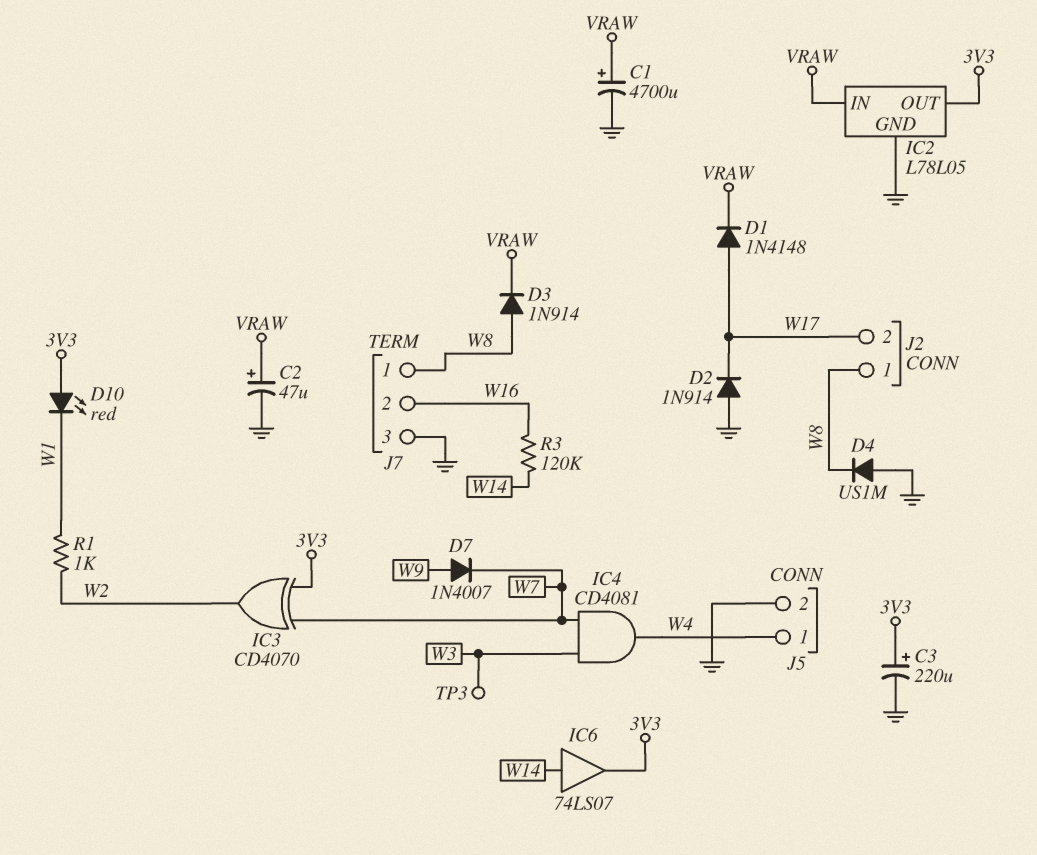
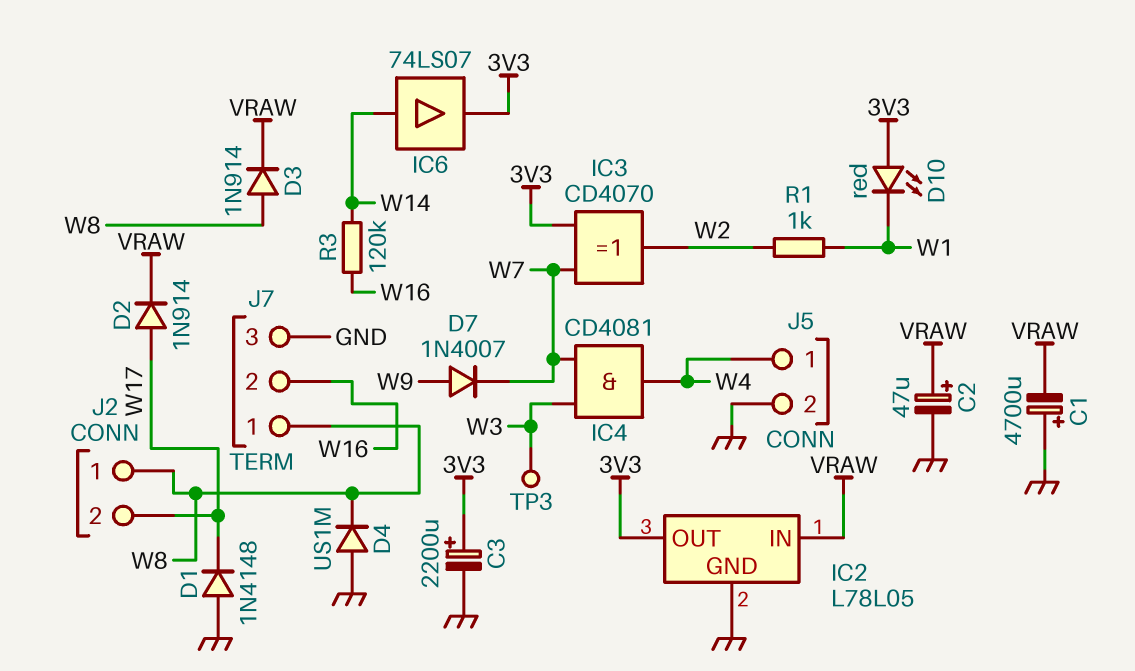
C1: 4700uF (plus VRAW, minus GND) -> 4700uF (plus GND, minus VRAW)
C3: 220uF (plus 3V3, minus GND) -> 2200uF (plus 3V3, minus GND)
D1: diode 1N4148 (A W17, K VRAW) -> diode 1N4148 (A GND, K W17)
D2: diode 1N914 (A GND, K W17) -> diode 1N914 (A W17, K VRAW)

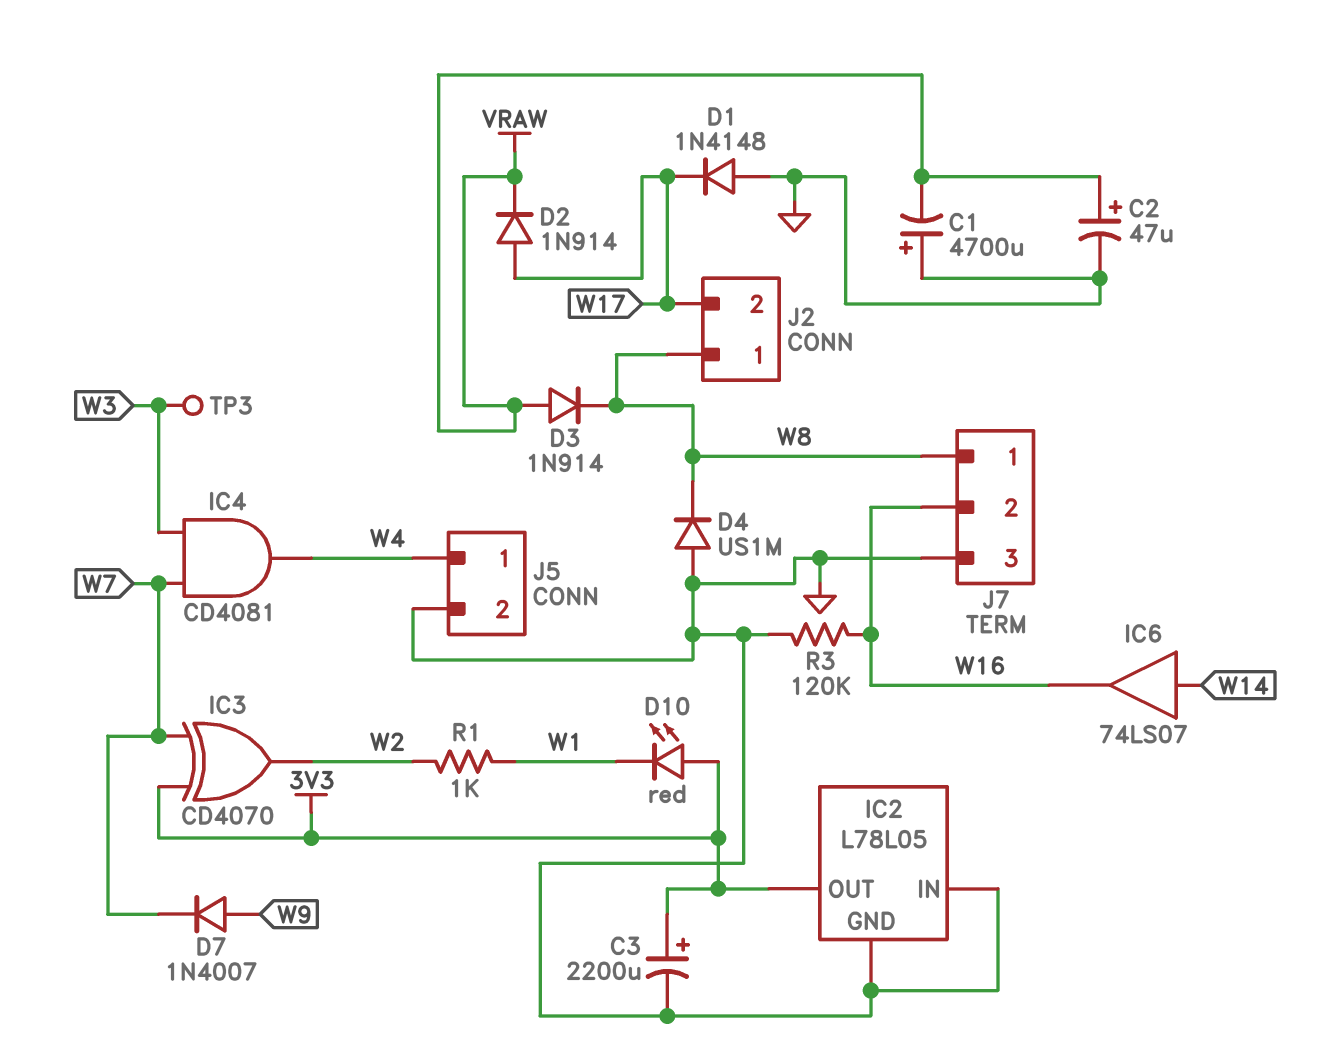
D3: diode 1N914 (A W8, K VRAW) -> diode 1N914 (A VRAW, K W8)
IC2 pin IN: VRAW -> GND
IC6: buffer 74LS07 (in W14, out 3V3) -> buffer 74LS07 (in W14, out W16)
R3: 120k (W14, W16) -> 120k (GND, W16)

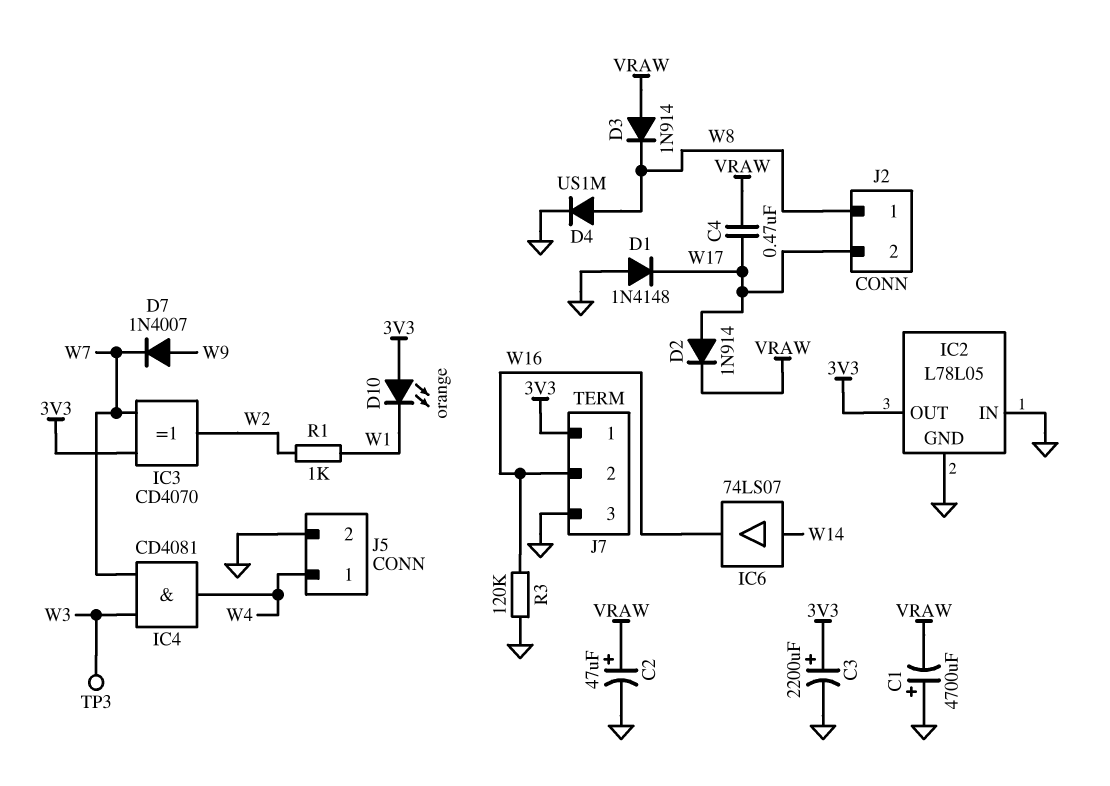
C4: none -> 470nF (VRAW, W17)
D4: diode US1M (A GND, K W8) -> diode US1M (A W8, K GND)
D10: LED red (A 3V3, K W1) -> LED orange (A 3V3, K W1)
J7 pin 1: W8 -> 3V3

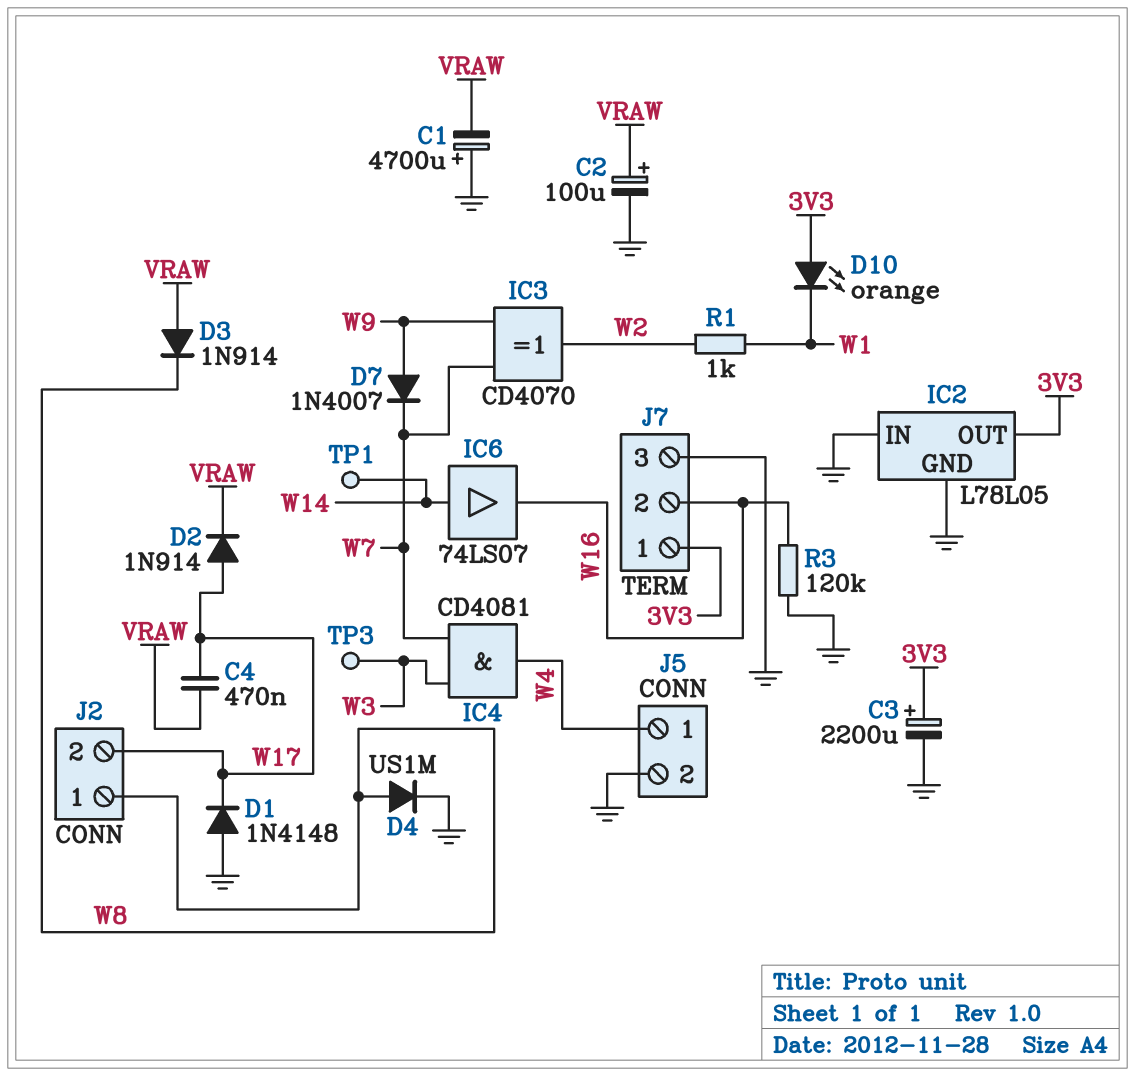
C2: 47uF (plus VRAW, minus GND) -> 100uF (plus VRAW, minus GND)
IC3: XOR CD4070 (in 3V3, in W7, out W2) -> XOR CD4070 (in W7, in W9, out W2)
TP1: none -> test point (W14)

